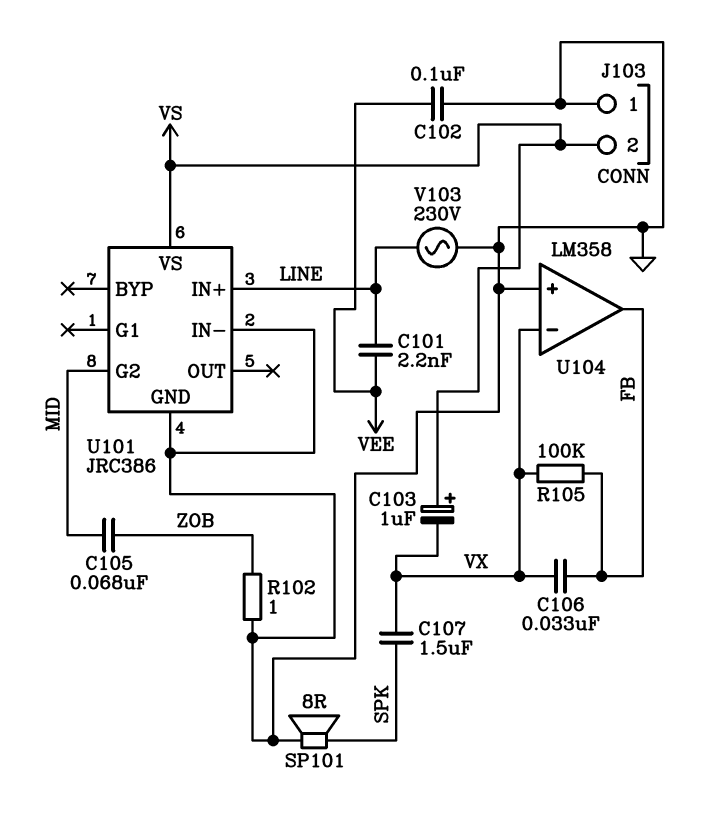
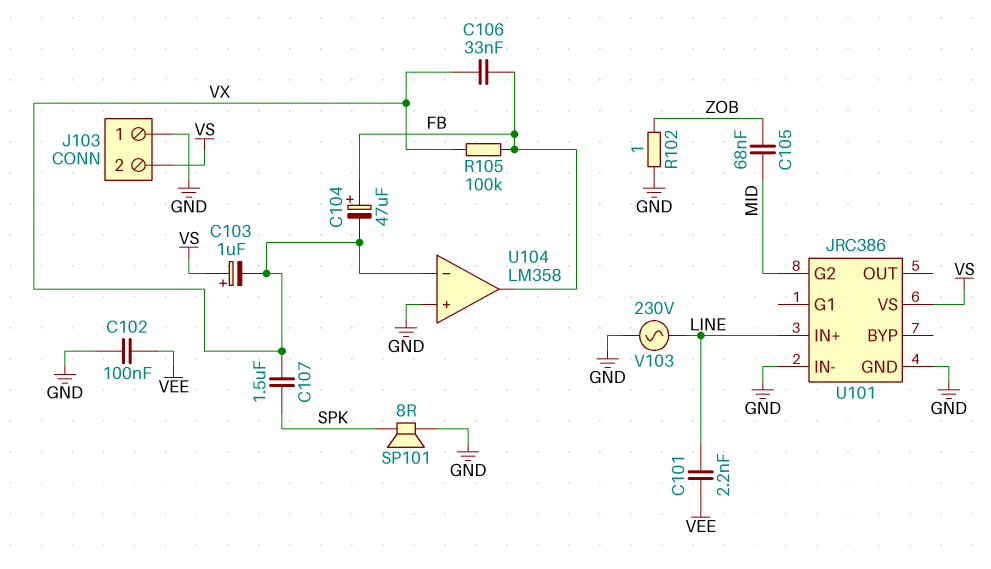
C104: none -> 47uF (plus FB, minus VX)

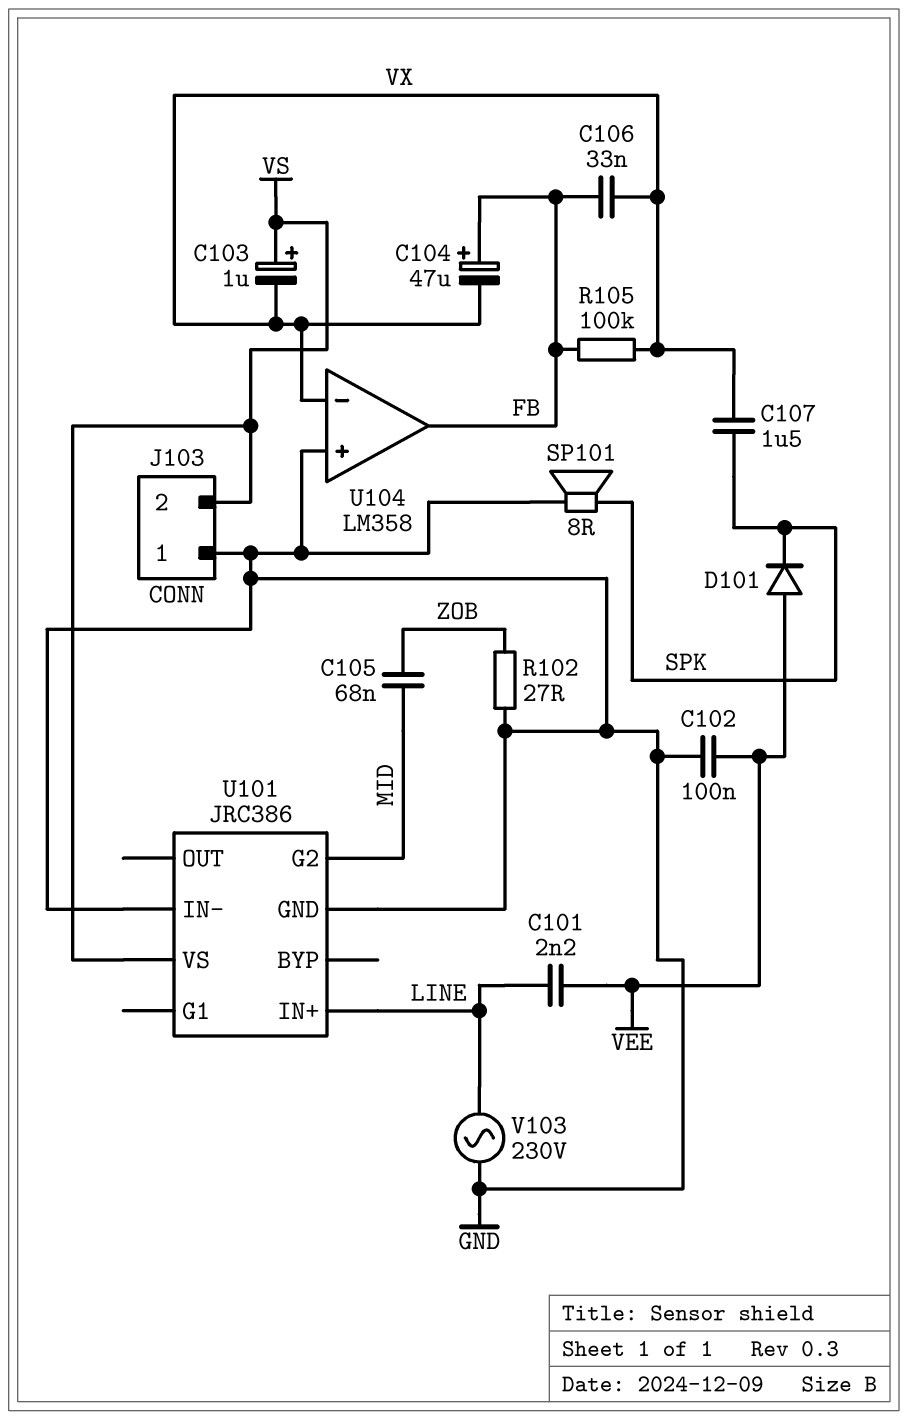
D101: none -> diode (A VEE, K SPK)
R102: 1 (GND, ZOB) -> 27 (GND, ZOB)

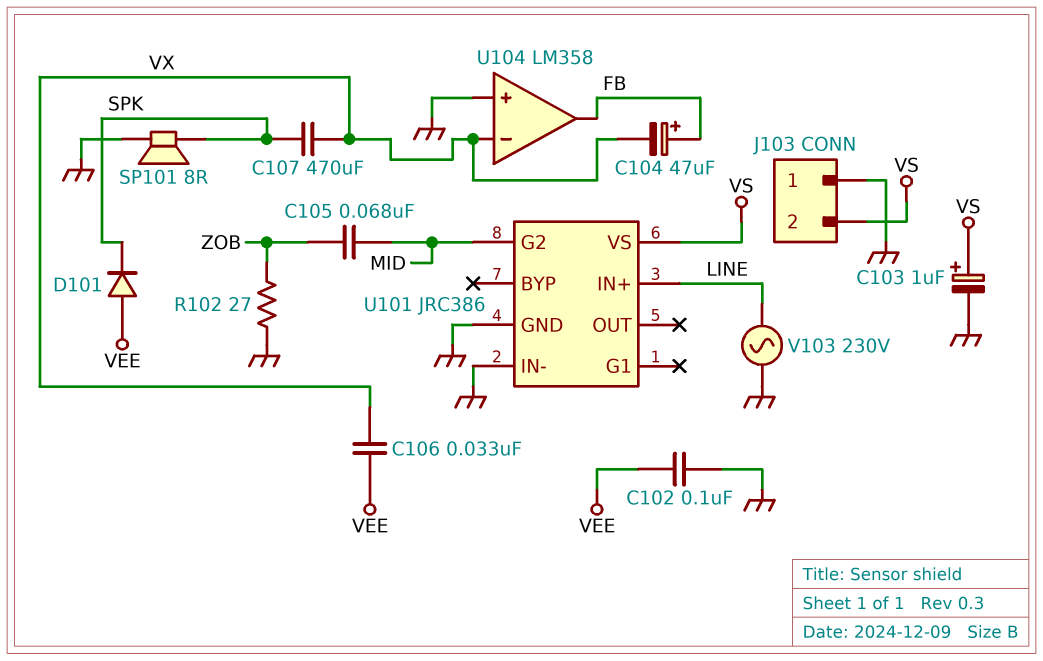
C101: 2.2nF (LINE, VEE) -> none
C103: 1uF (plus VS, minus VX) -> 1uF (plus VS, minus GND)
C106: 33nF (FB, VX) -> 33nF (VEE, VX)
C107: 1.5uF (SPK, VX) -> 470uF (SPK, VX)
R105: 100k (FB, VX) -> none

